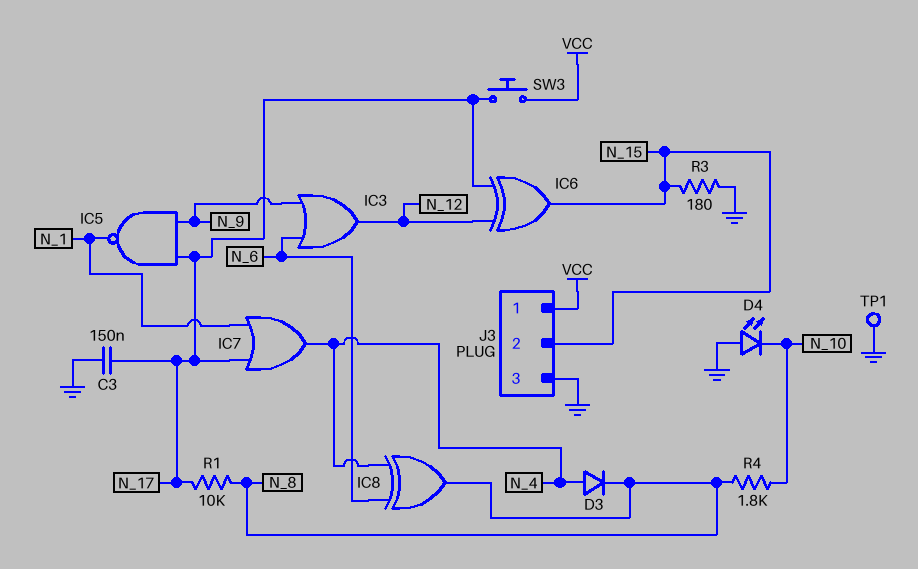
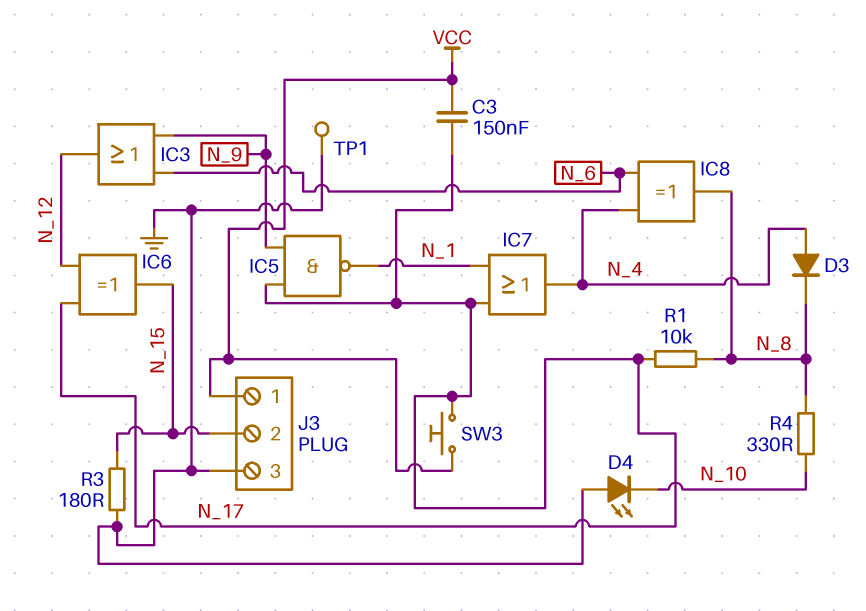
C3: 150nF (GND, N_17) -> 150nF (N_17, VCC)
R4: 1.8k (N_8, N_10) -> 330 (N_8, N_10)

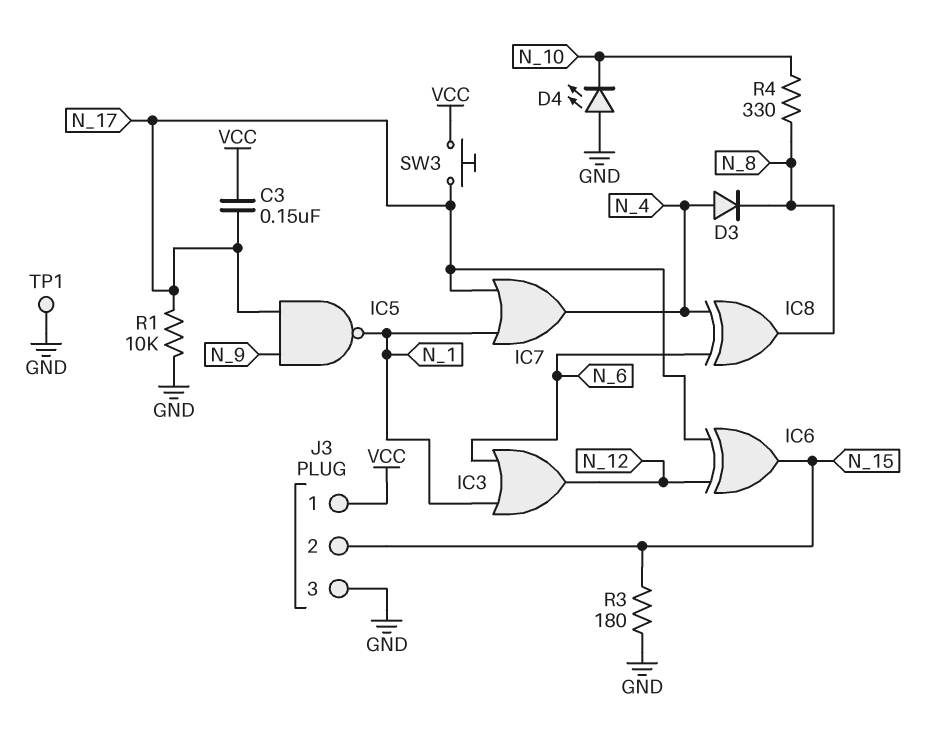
IC3: OR (in N_6, in N_9, out N_12) -> OR (in N_1, in N_6, out N_12)
R1: 10k (N_8, N_17) -> 10k (GND, N_17)

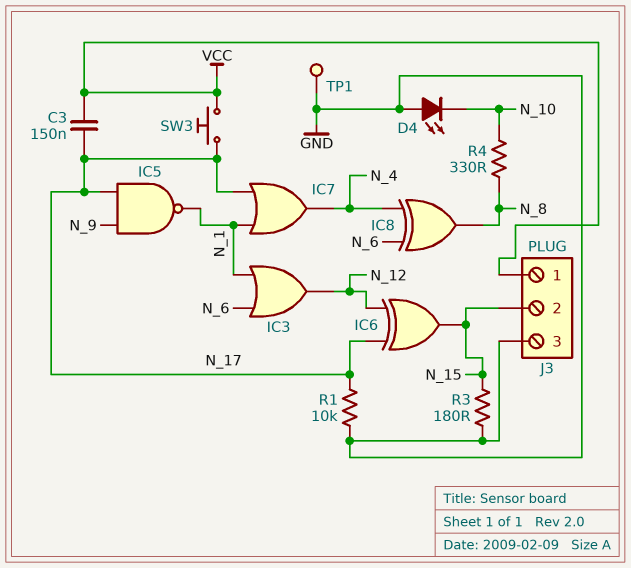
D3: diode (A N_4, K N_8) -> none

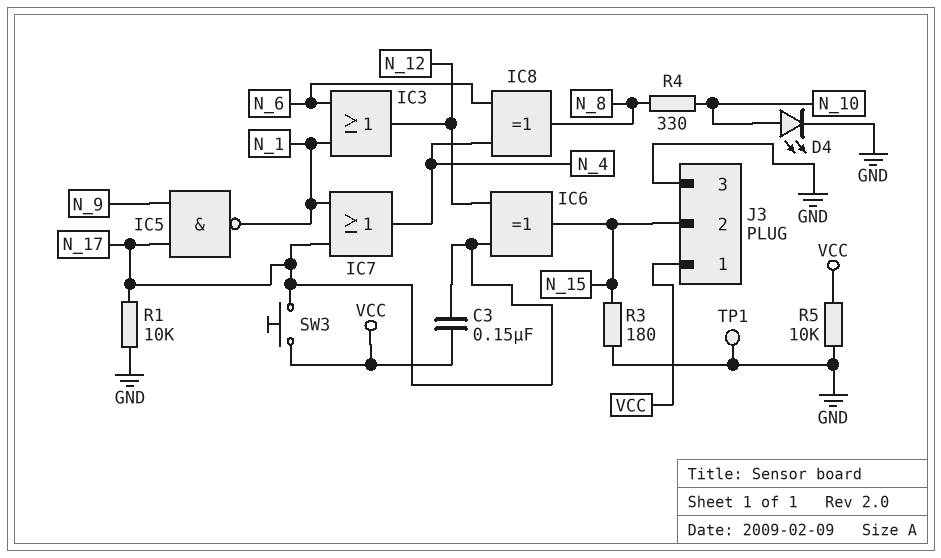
D4: LED (A GND, K N_10) -> LED (A N_10, K GND)
R5: none -> 10k (GND, VCC)

